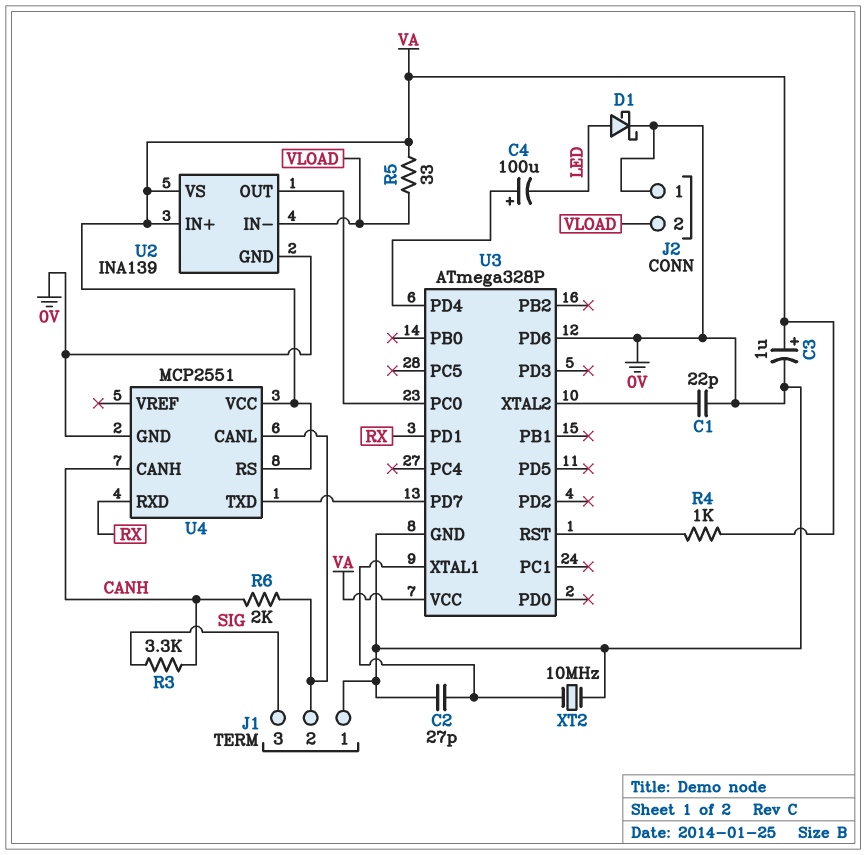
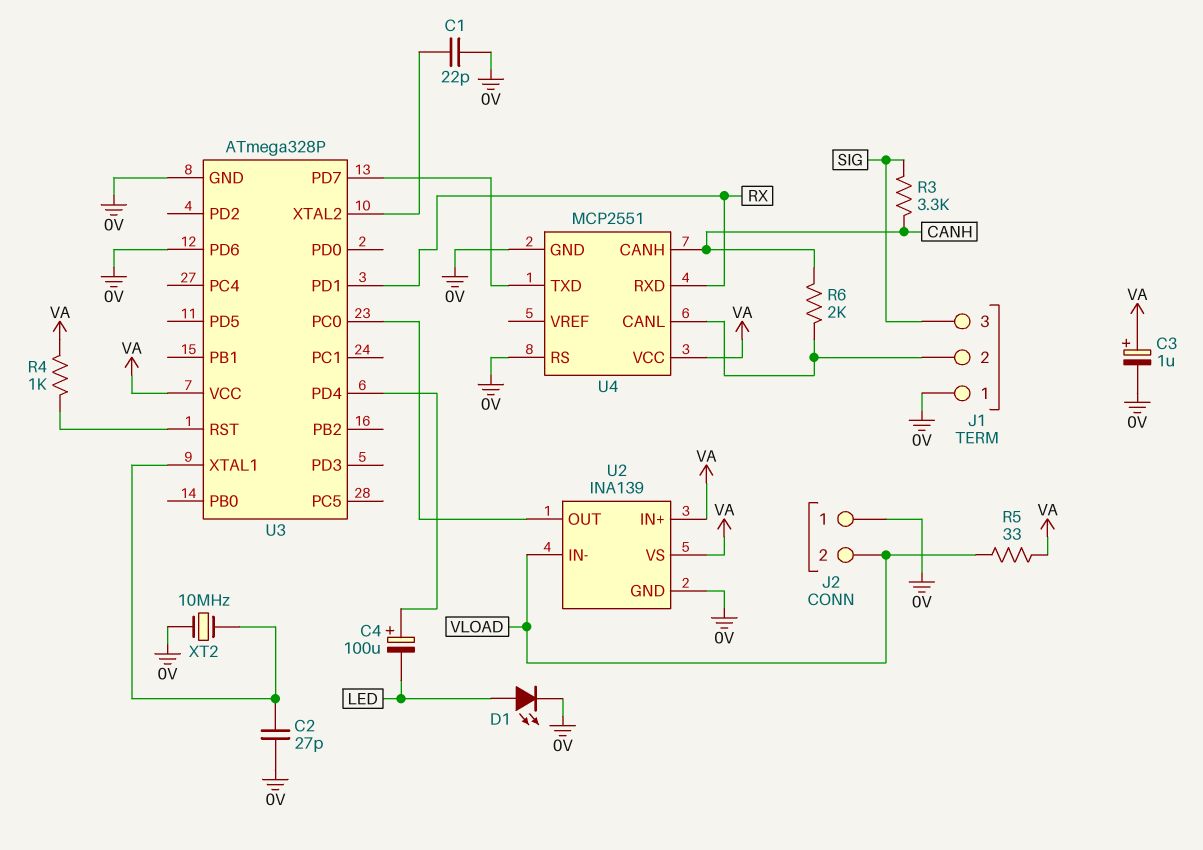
D1: schottky (A LED, K 0V) -> LED (A LED, K 0V)
U4 pin RS: VA -> 0V

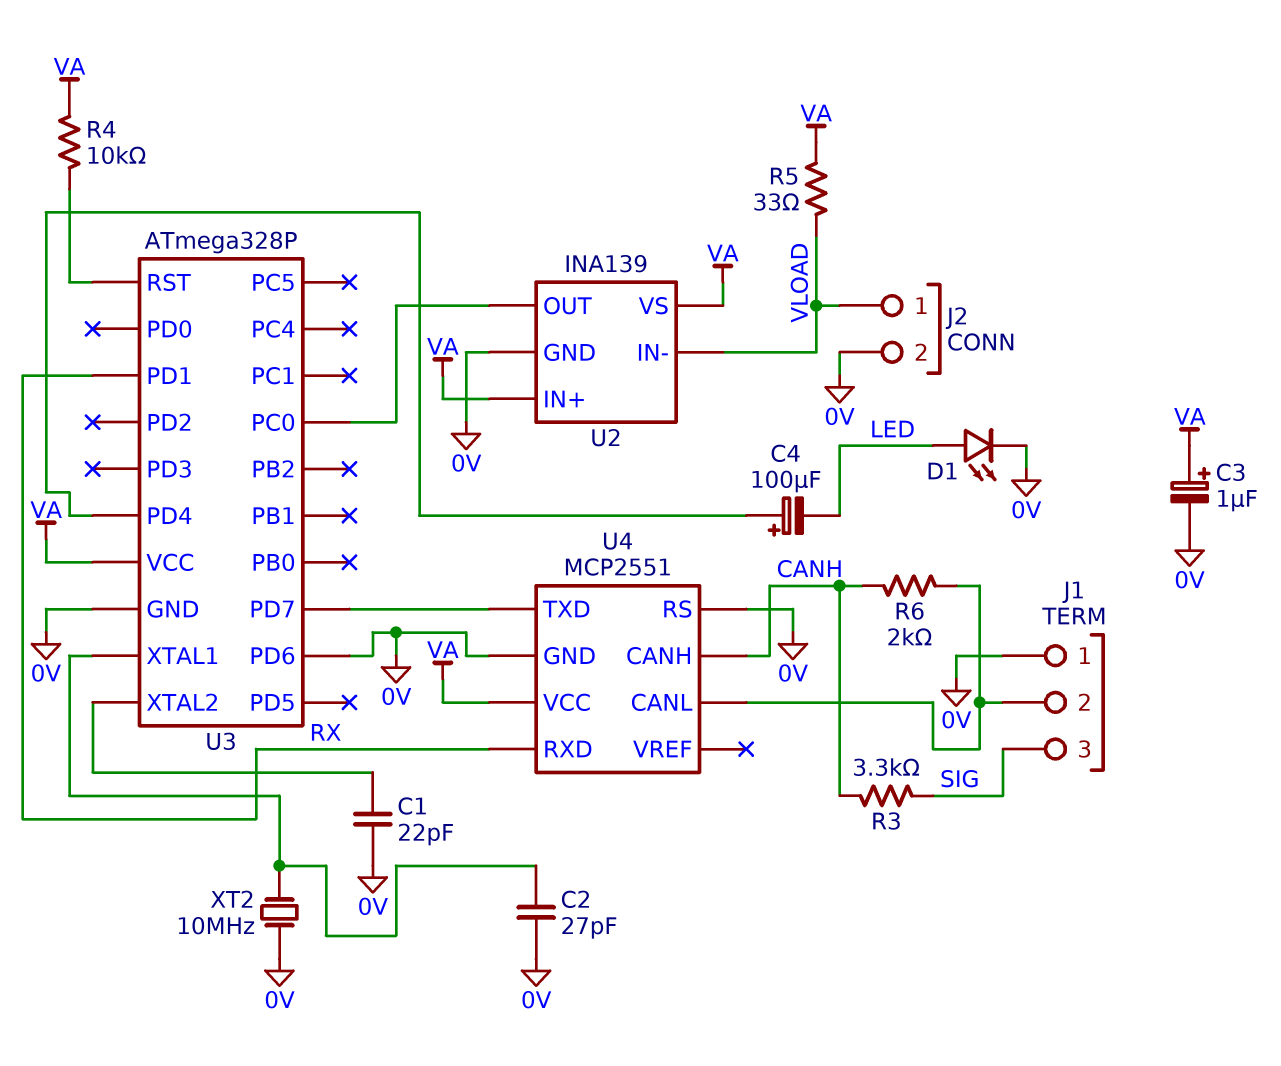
J2 pin 1: 0V -> VLOAD
J2 pin 2: VLOAD -> 0V
R4: 1k (U3/RST, VA) -> 10k (U3/RST, VA)

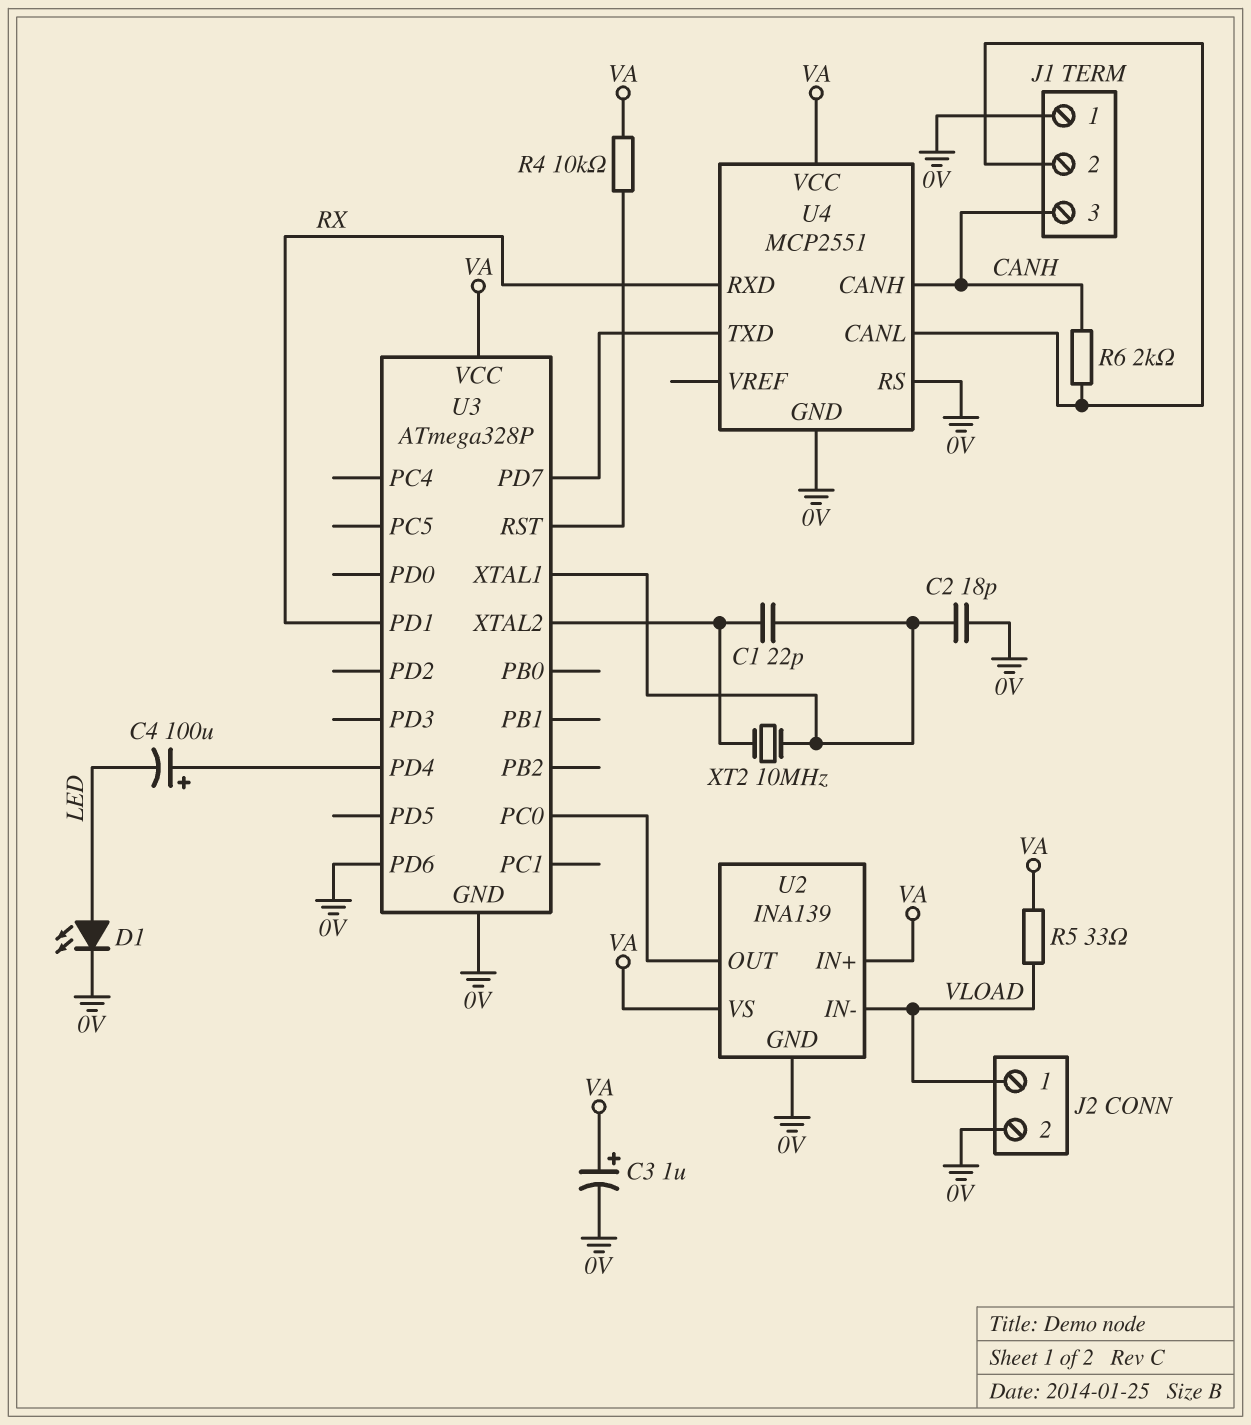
C1: 22pF (0V, U3/XTAL2) -> 22pF (U3/XTAL1, U3/XTAL2)
C2: 27pF (0V, U3/XTAL1) -> 18pF (0V, U3/XTAL1)
J1 pin 3: SIG -> CANH
R3: 3.3k (CANH, SIG) -> none
XT2: 10MHz (0V, U3/XTAL1) -> 10MHz (U3/XTAL1, U3/XTAL2)

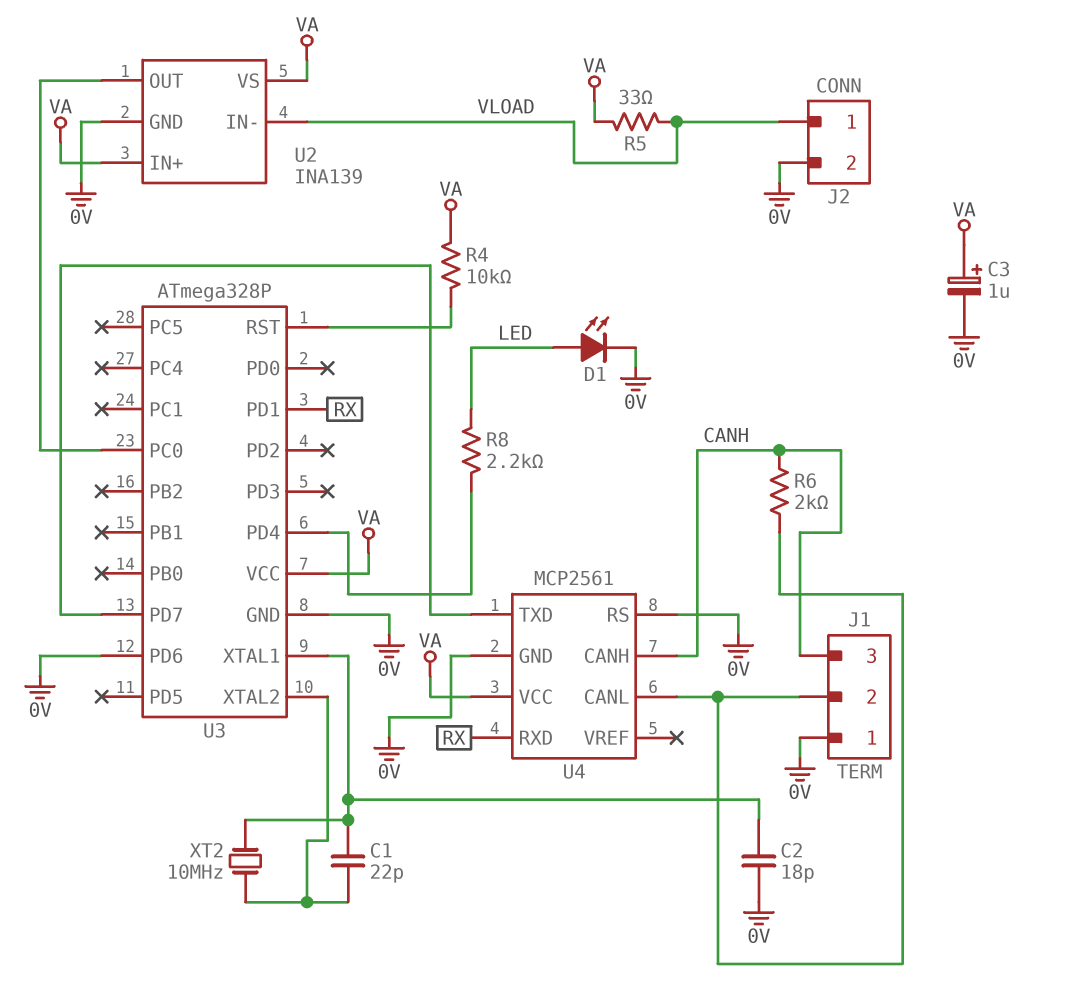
C4: 100uF (plus U3/PD4, minus LED) -> none
R8: none -> 2.2k (LED, U3/PD4)
U4: MCP2551 -> MCP2561

